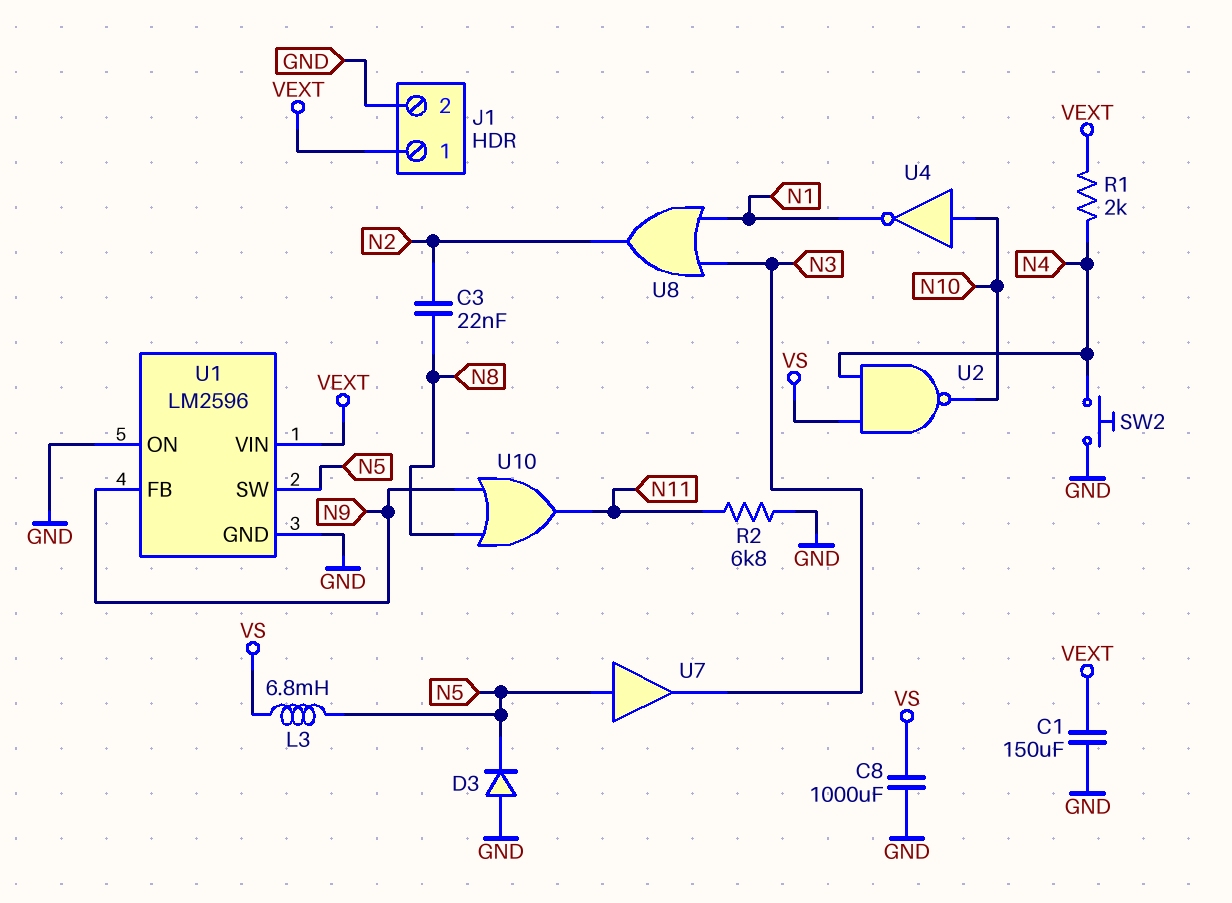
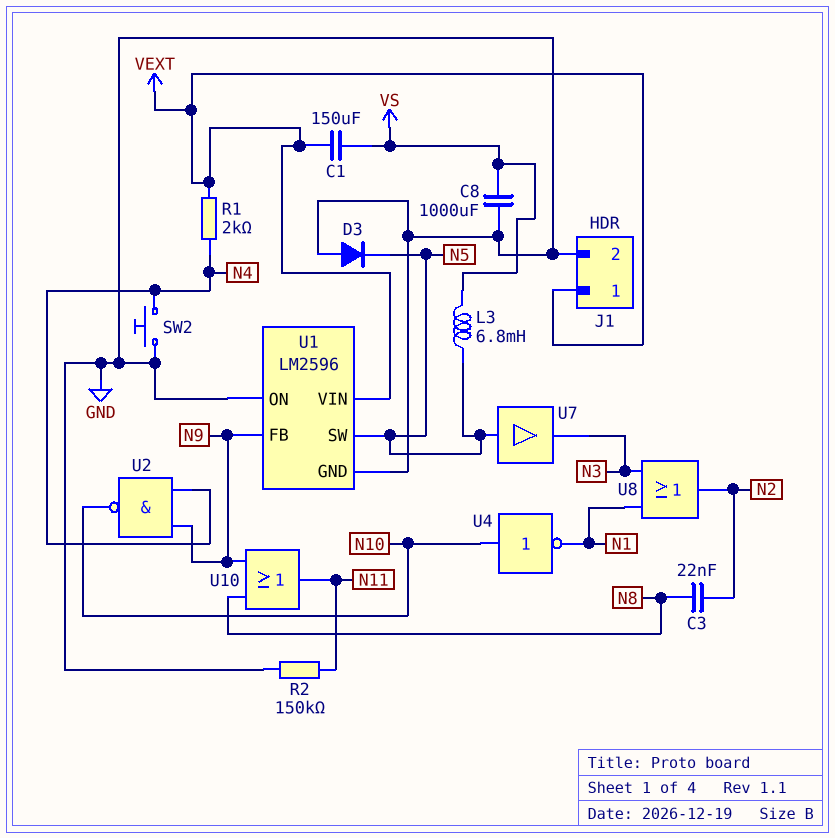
C1: 150uF (GND, VEXT) -> 150uF (VEXT, VS)
R2: 6.8k (GND, N11) -> 150k (GND, N11)
U2: NAND (in N4, in VS, out N10) -> NAND (in N4, in N9, out N10)

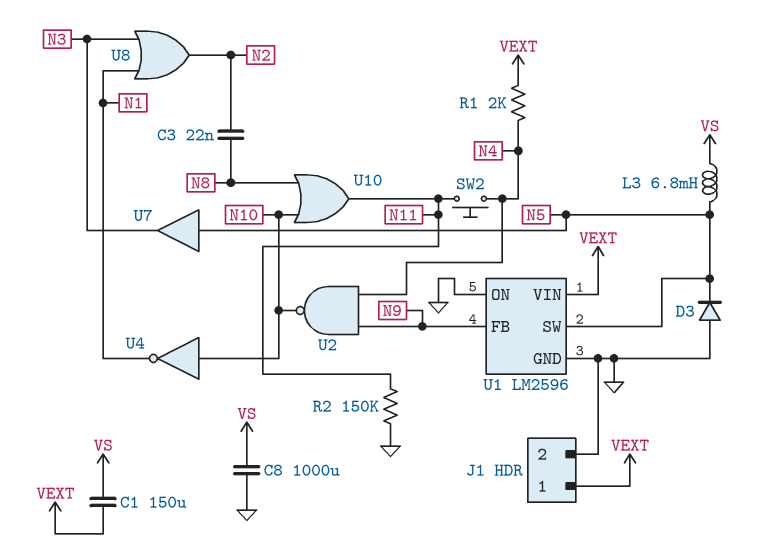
SW2: button (GND, N4) -> button (N4, N11)
U10: OR (in N8, in N9, out N11) -> OR (in N8, in N10, out N11)

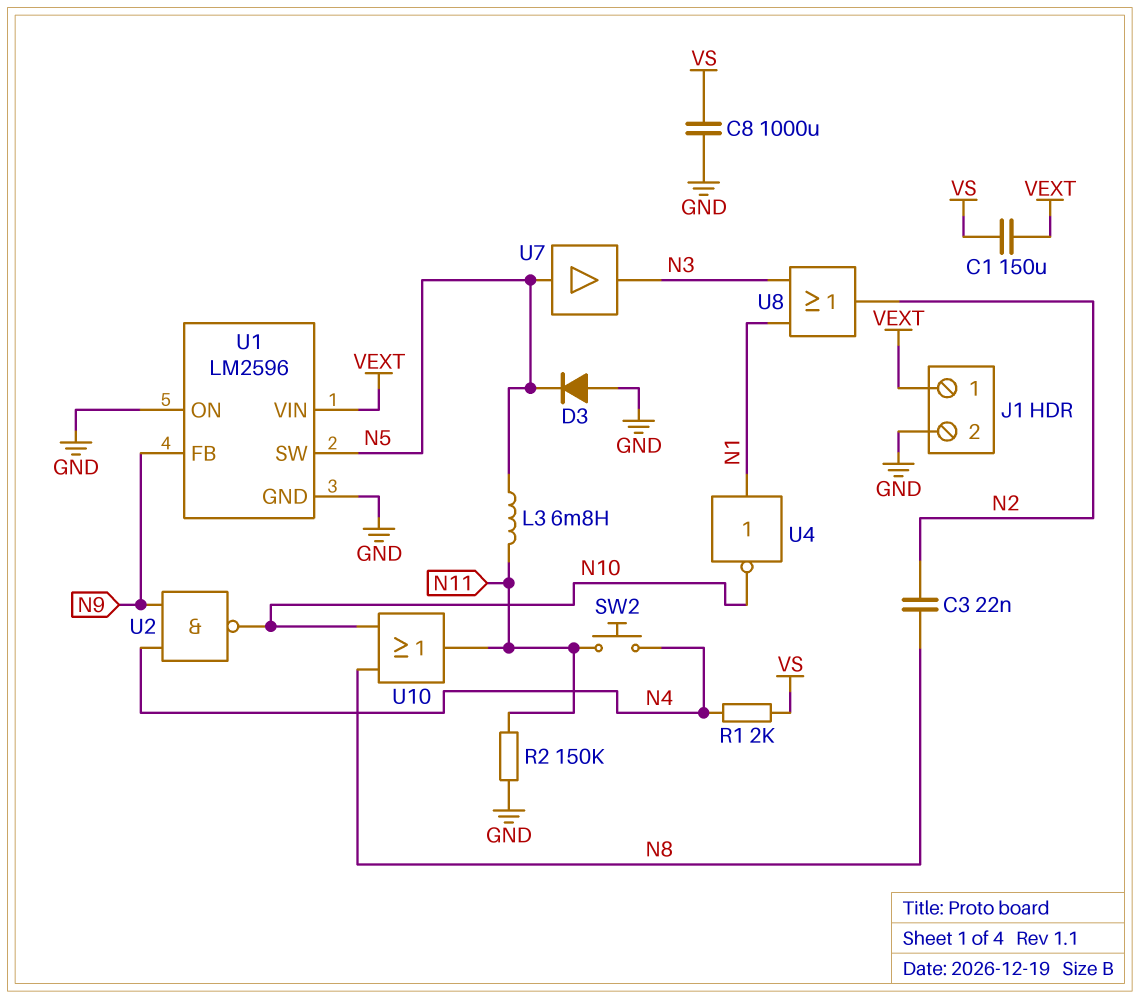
L3: 6.8mH (N5, VS) -> 6.8mH (N5, N11)
R1: 2k (N4, VEXT) -> 2k (N4, VS)
U4: NOT (in N10, out N1) -> NOT (in N1, out N10)

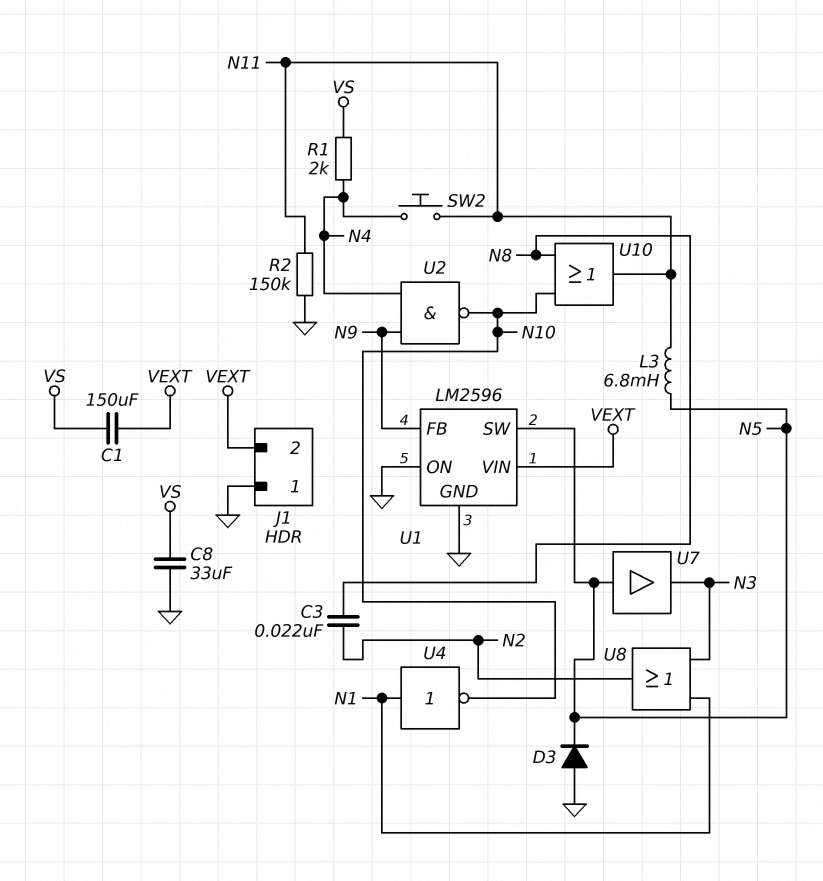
C8: 1000uF (GND, VS) -> 33uF (GND, VS)
J1 pin 1: VEXT -> GND
J1 pin 2: GND -> VEXT

